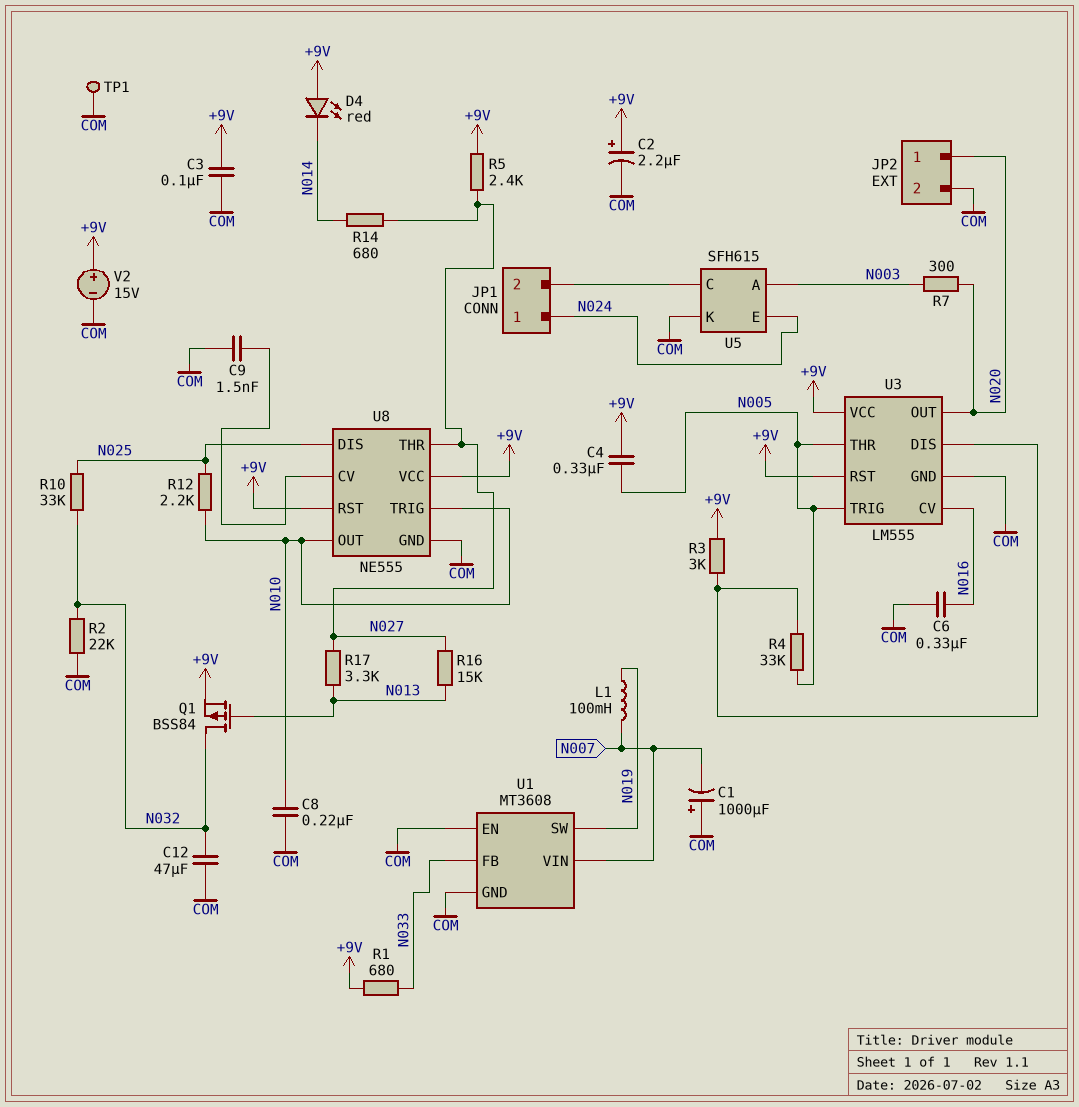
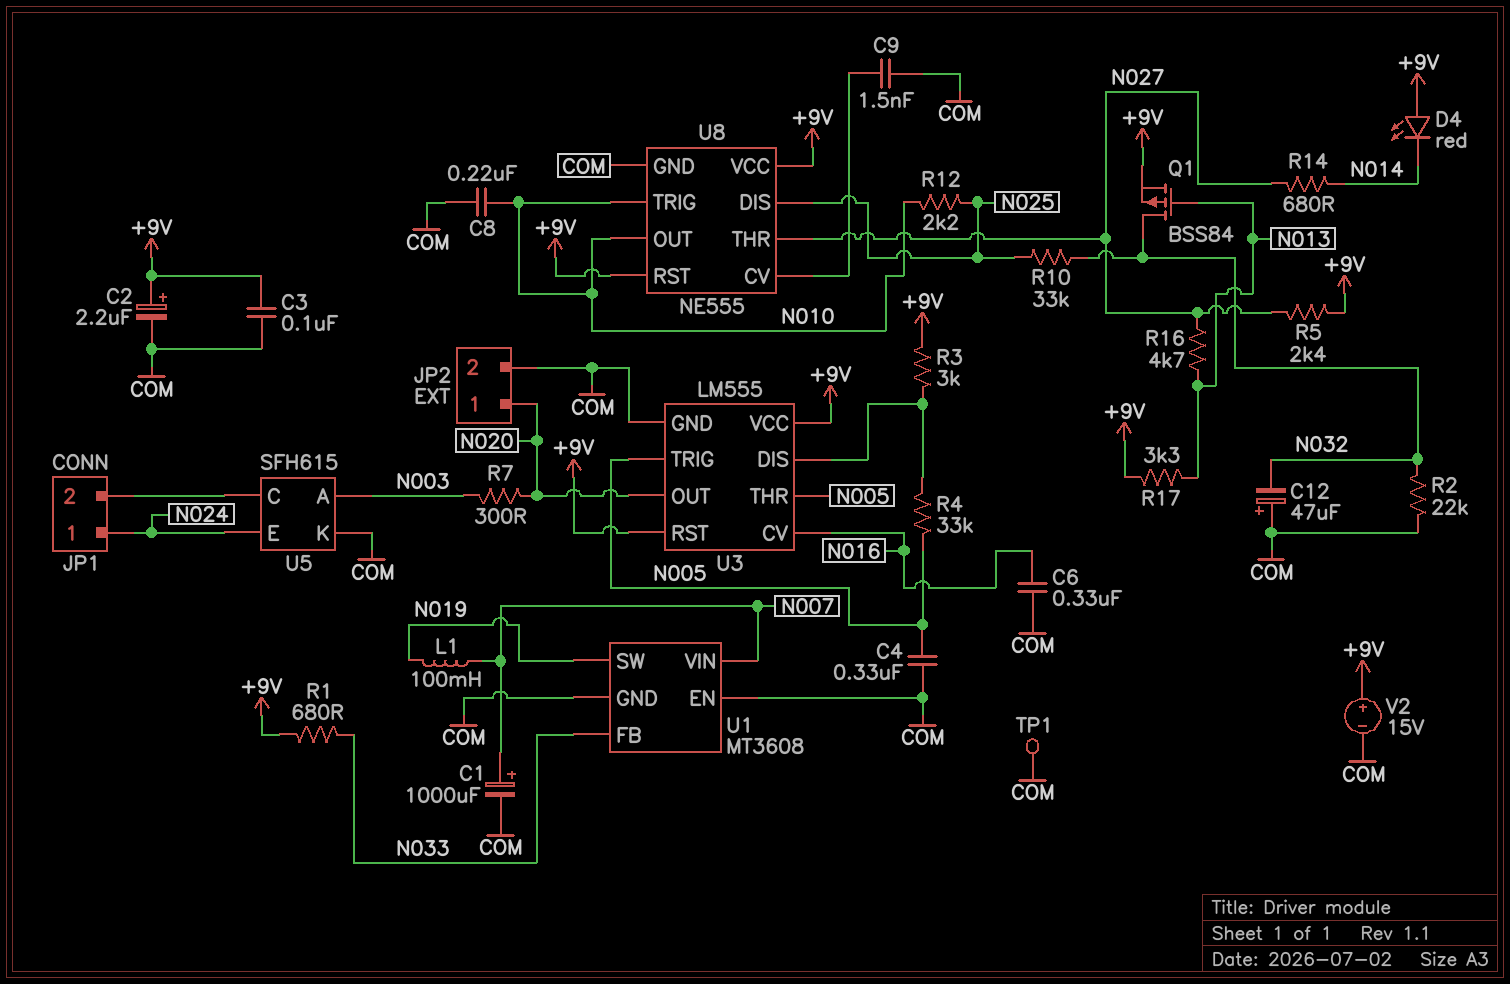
C1: 1000uF (plus COM, minus N007) -> 1000uF (plus N007, minus COM)
C4: 330nF (+9V, N005) -> 330nF (COM, N005)
C12: 47uF (COM, N032) -> 47uF (plus COM, minus N032)
R16: 15k (N013, N027) -> 4.7k (N013, N027)
R17: 3.3k (N013, N027) -> 3.3k (+9V, N013)

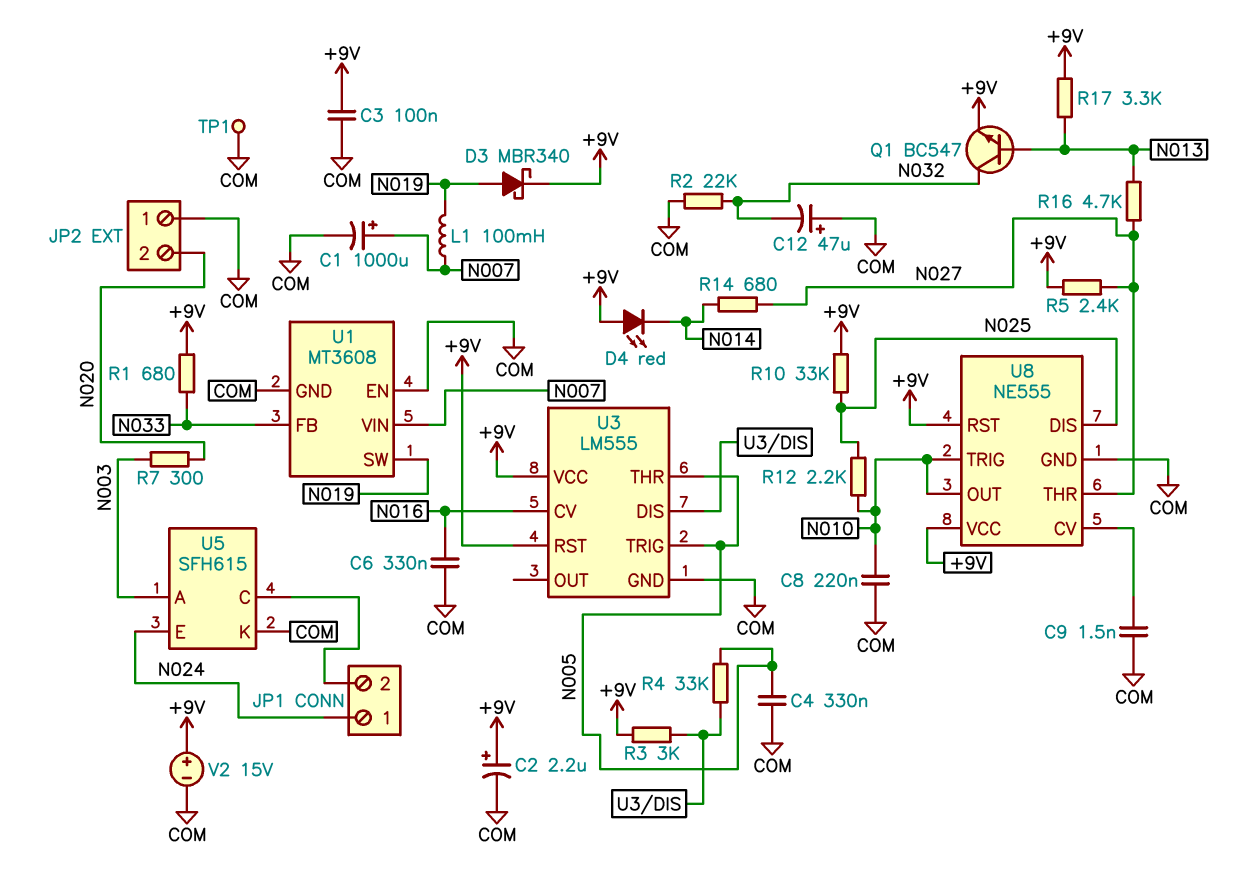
D3: none -> schottky MBR340 (A N019, K +9V)
JP2 pin 1: N020 -> COM
JP2 pin 2: COM -> N020
Q1: PMOS BSS84 (G N013, D N032, S +9V) -> NPN BC547 (B N013, C N032, E +9V)
R10: 33k (N025, N032) -> 33k (+9V, N025)
U3 pin OUT: N020 -> none

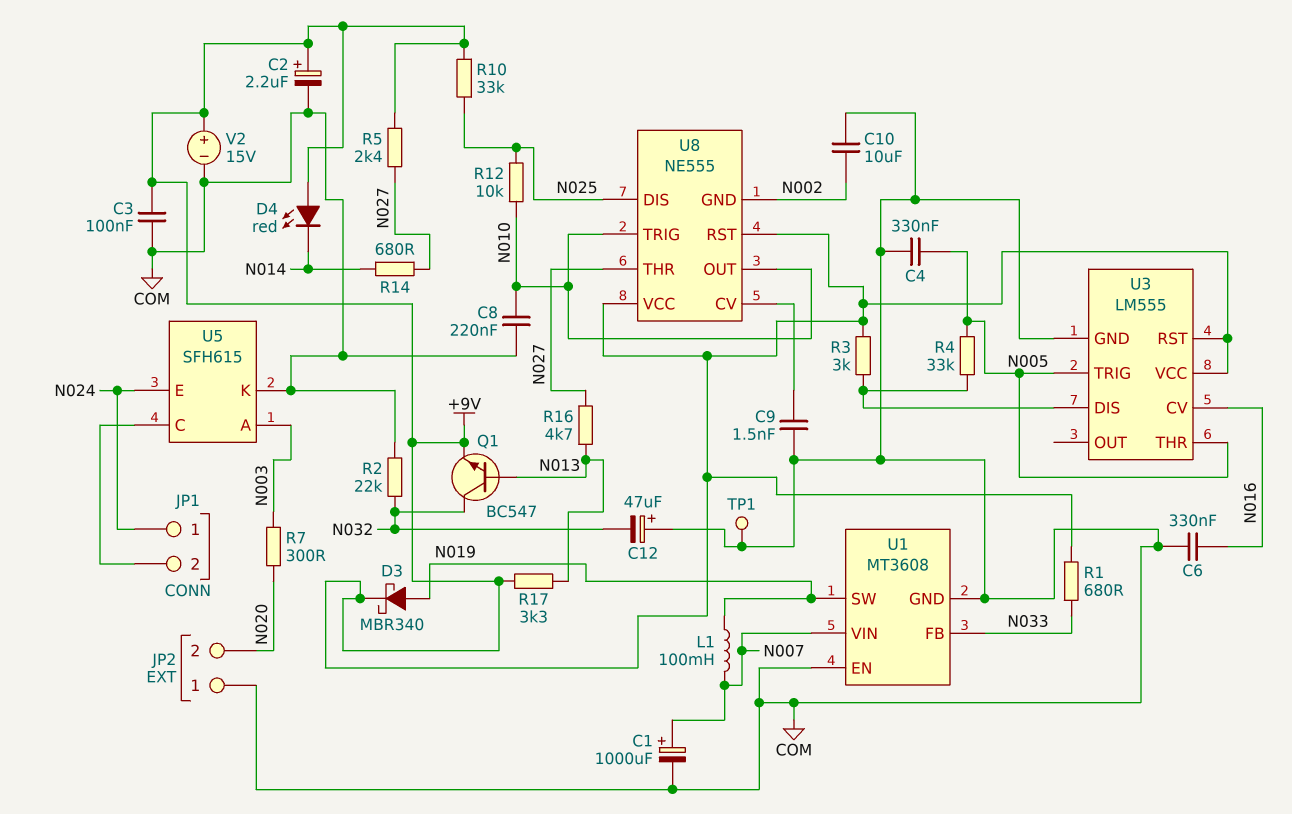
C10: none -> 10uF (COM, N002)
R12: 2.2k (N010, N025) -> 10k (N010, N025)
U8 pin GND: COM -> N002

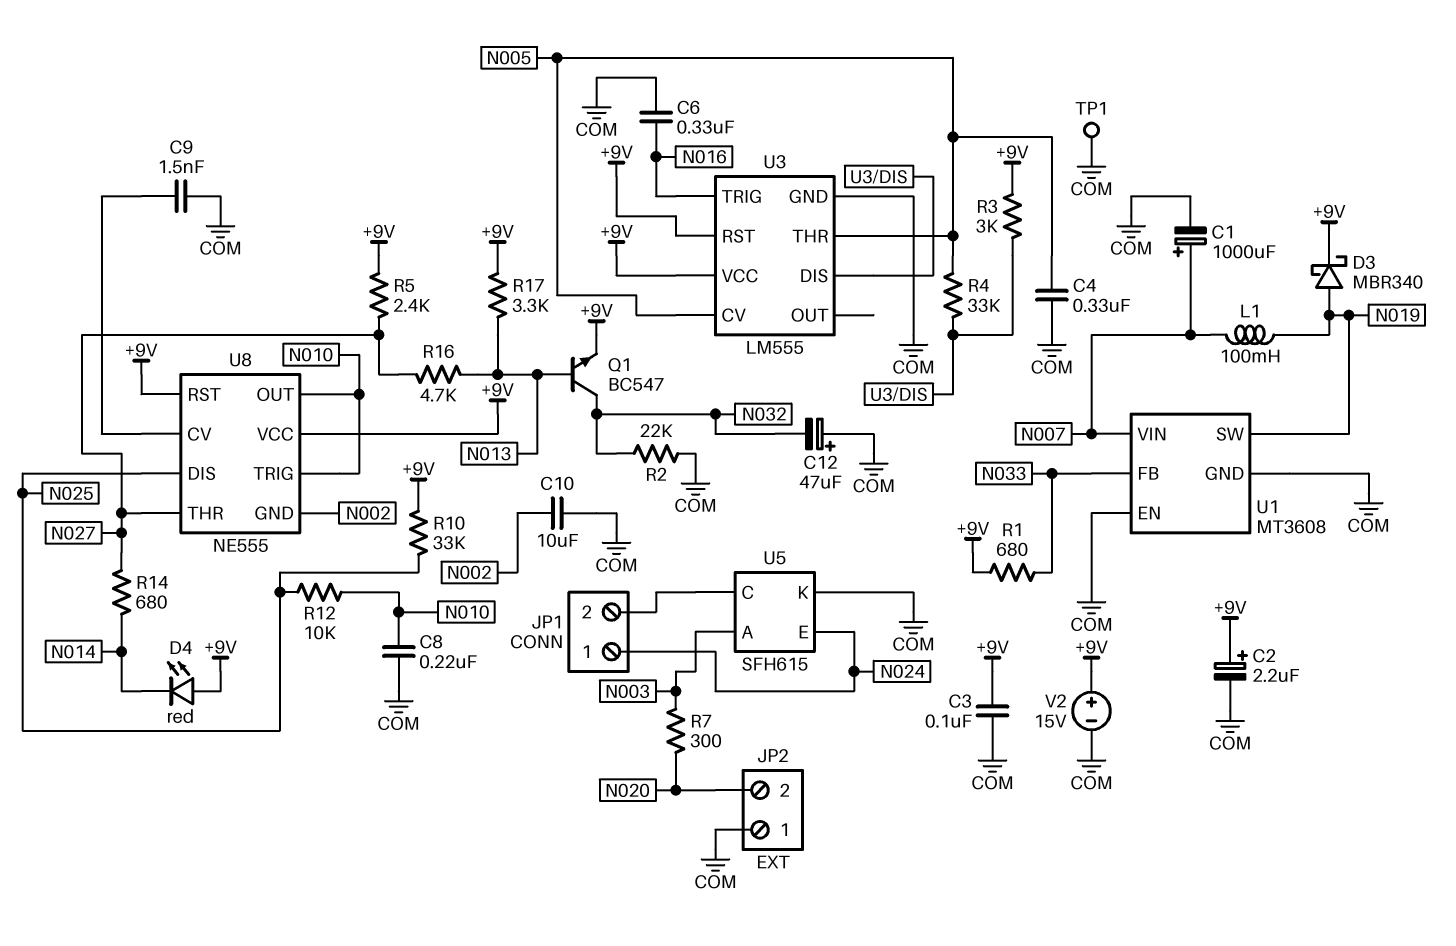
U3 pin CV: N016 -> N005
U3 pin TRIG: N005 -> N016

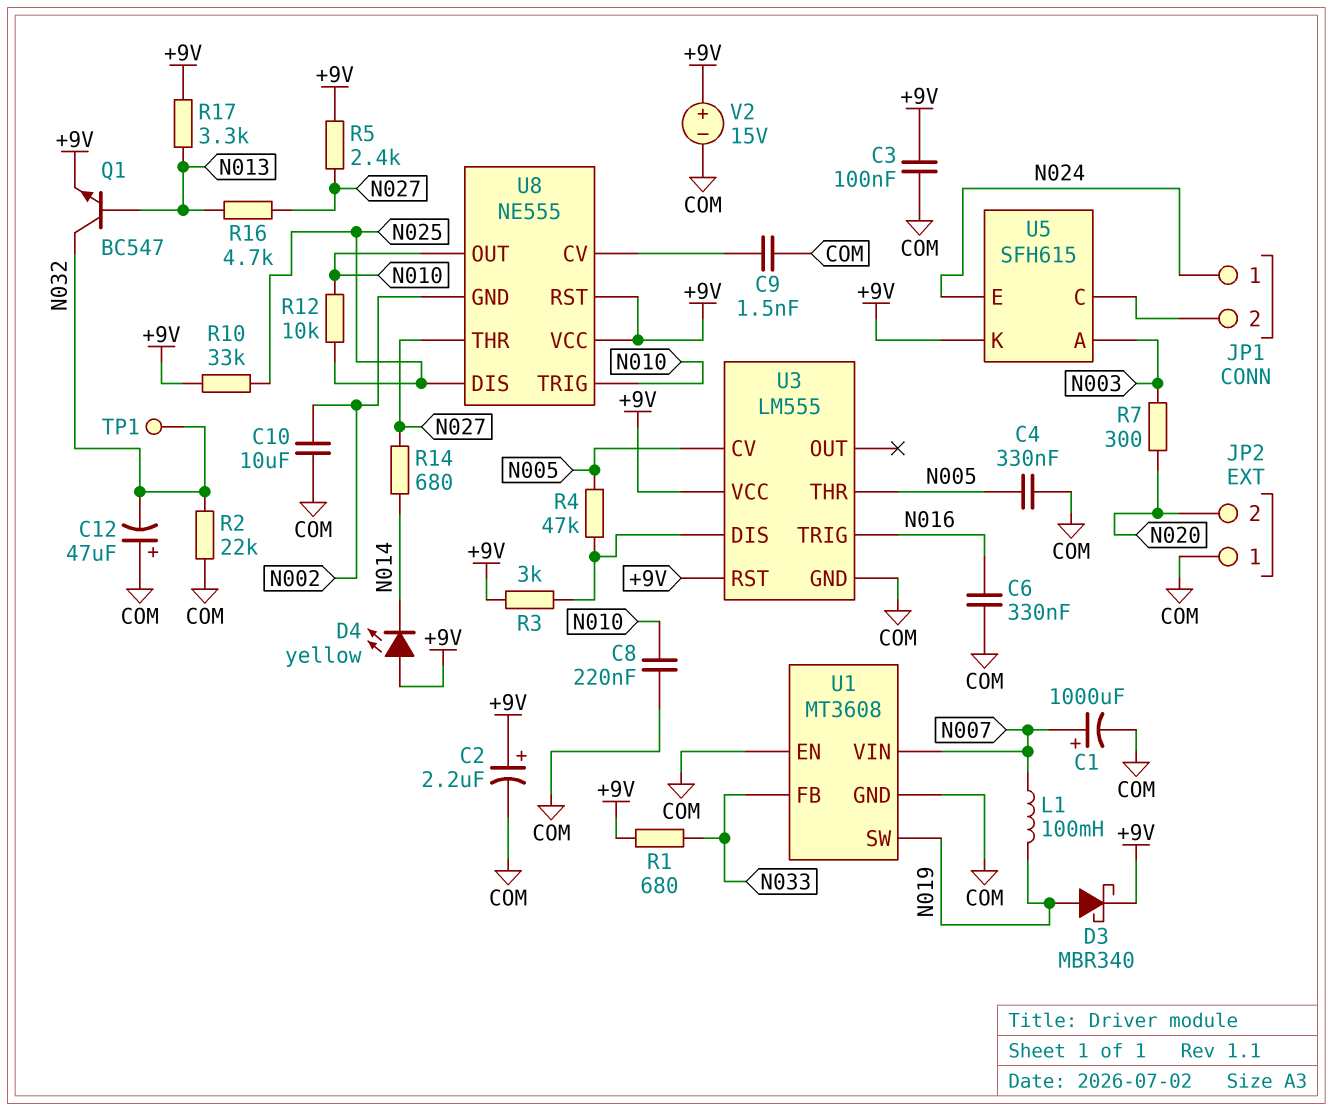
D4: LED red (A +9V, K N014) -> LED yellow (A +9V, K N014)
R4: 33k (N005, U3/DIS) -> 47k (N005, U3/DIS)
TP1: test point (COM) -> test point (N032)
U5 pin K: COM -> +9V

